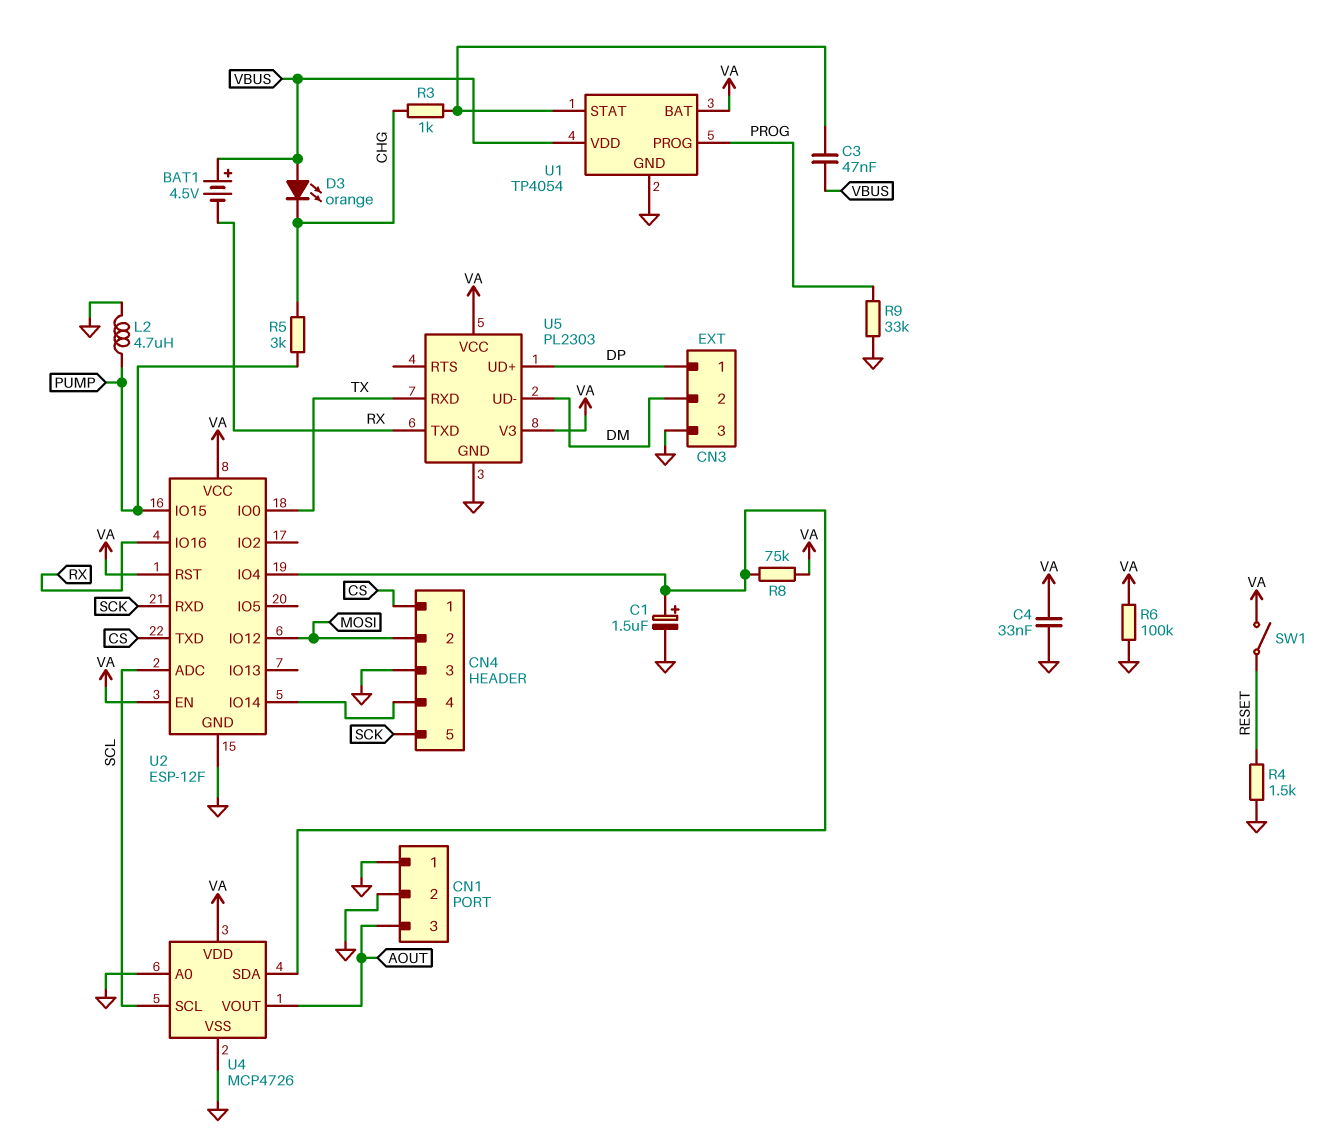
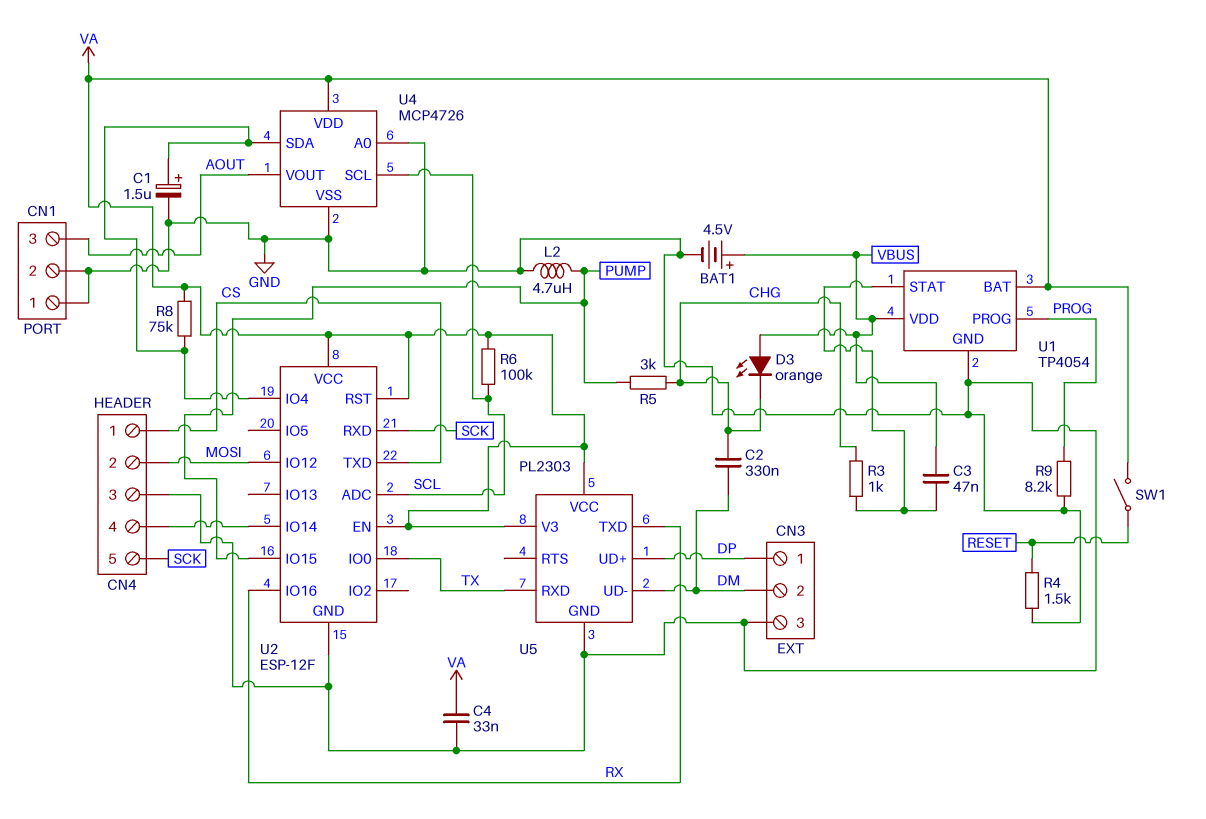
BAT1: 4.5V (plus VBUS, minus RX) -> 4.5V (plus VBUS, minus GND)
C2: none -> 330nF (CHG, DM)
R6: 100k (GND, VA) -> 100k (SCL, VA)
R9: 33k (GND, PROG) -> 8.2k (GND, PROG)

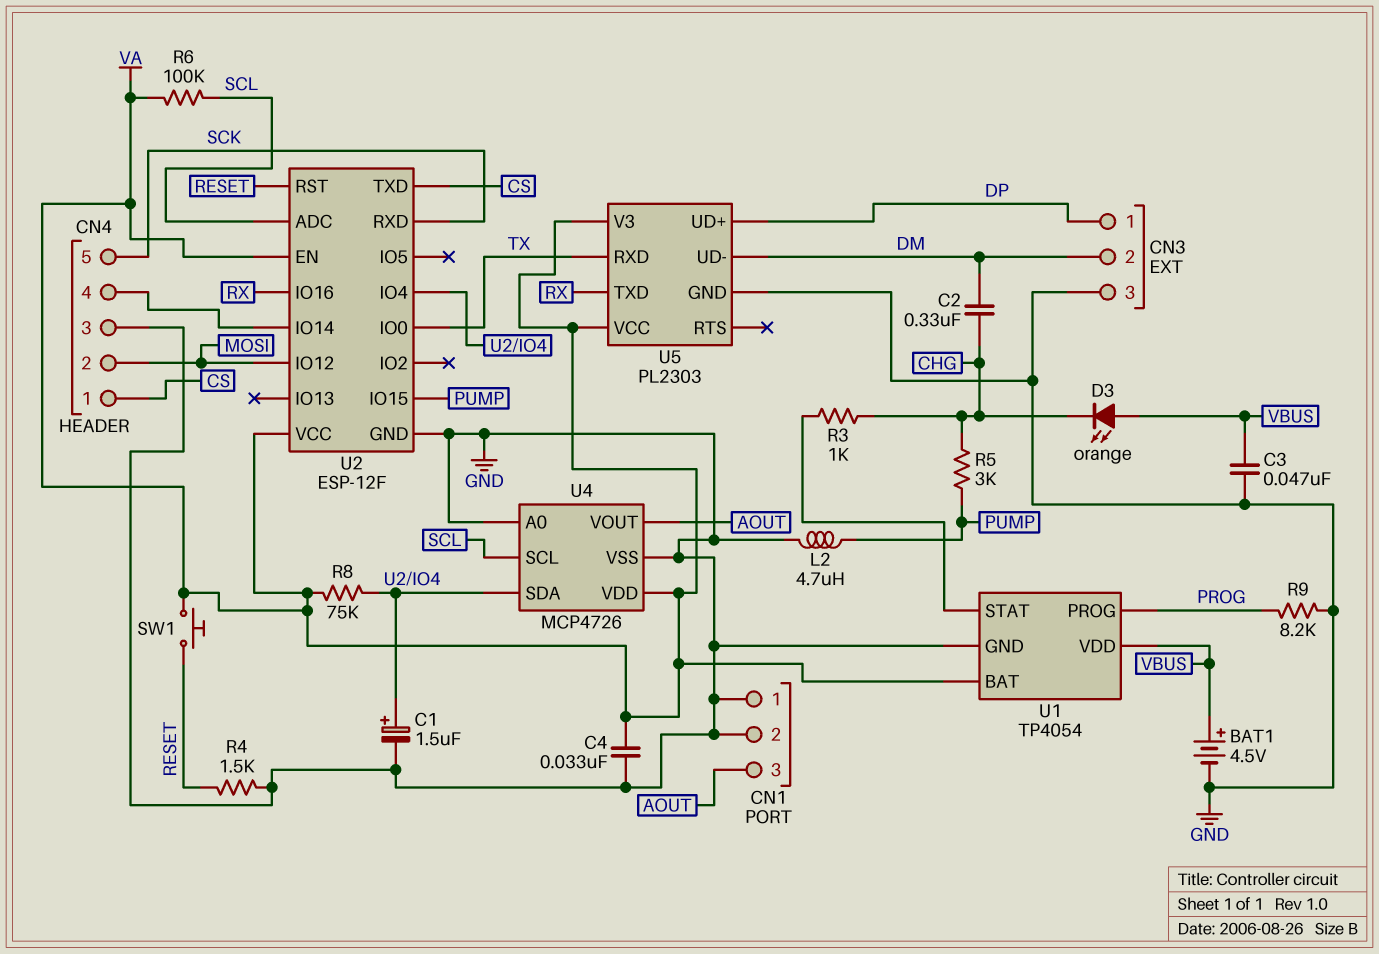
C3: 47nF (U1/STAT, VBUS) -> 47nF (GND, VBUS)
SW1: switch (RESET, VA) -> button (RESET, VA)
U2 pin RST: VA -> RESET

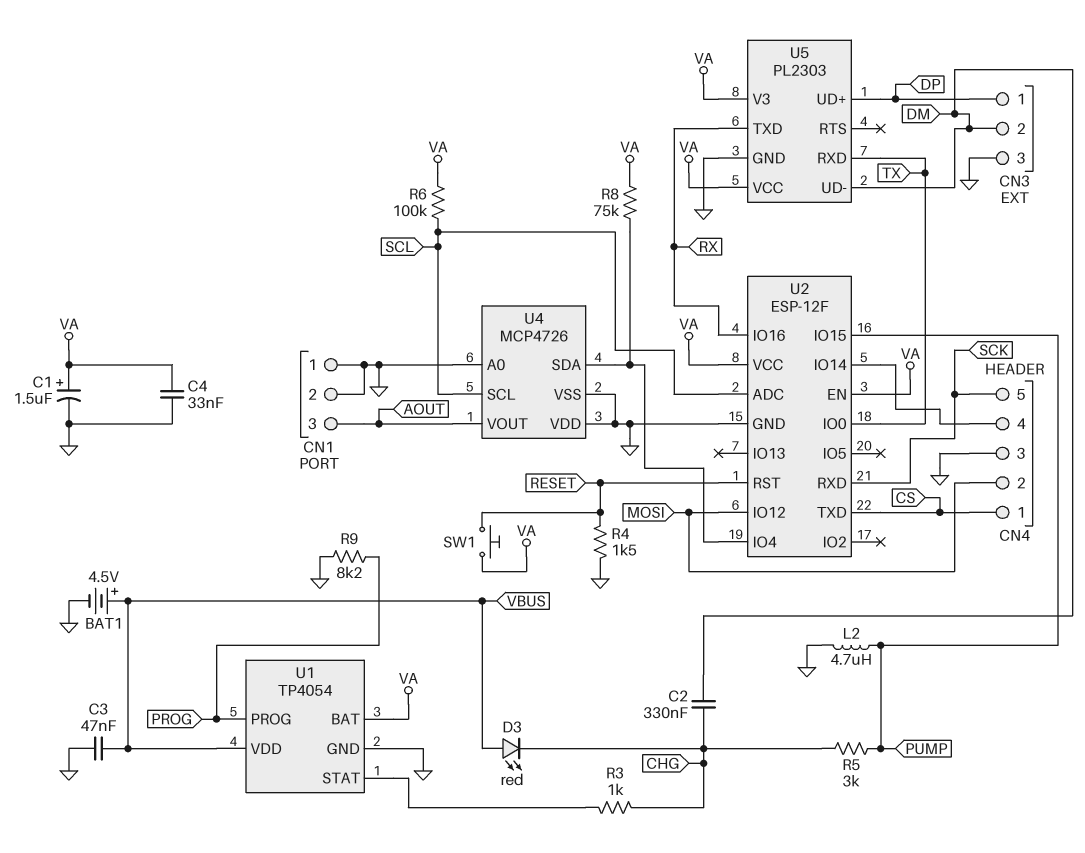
C1: 1.5uF (plus U2/IO4, minus GND) -> 1.5uF (plus VA, minus GND)
D3: LED orange (A VBUS, K CHG) -> LED red (A VBUS, K CHG)
U4 pin VDD: VA -> GND

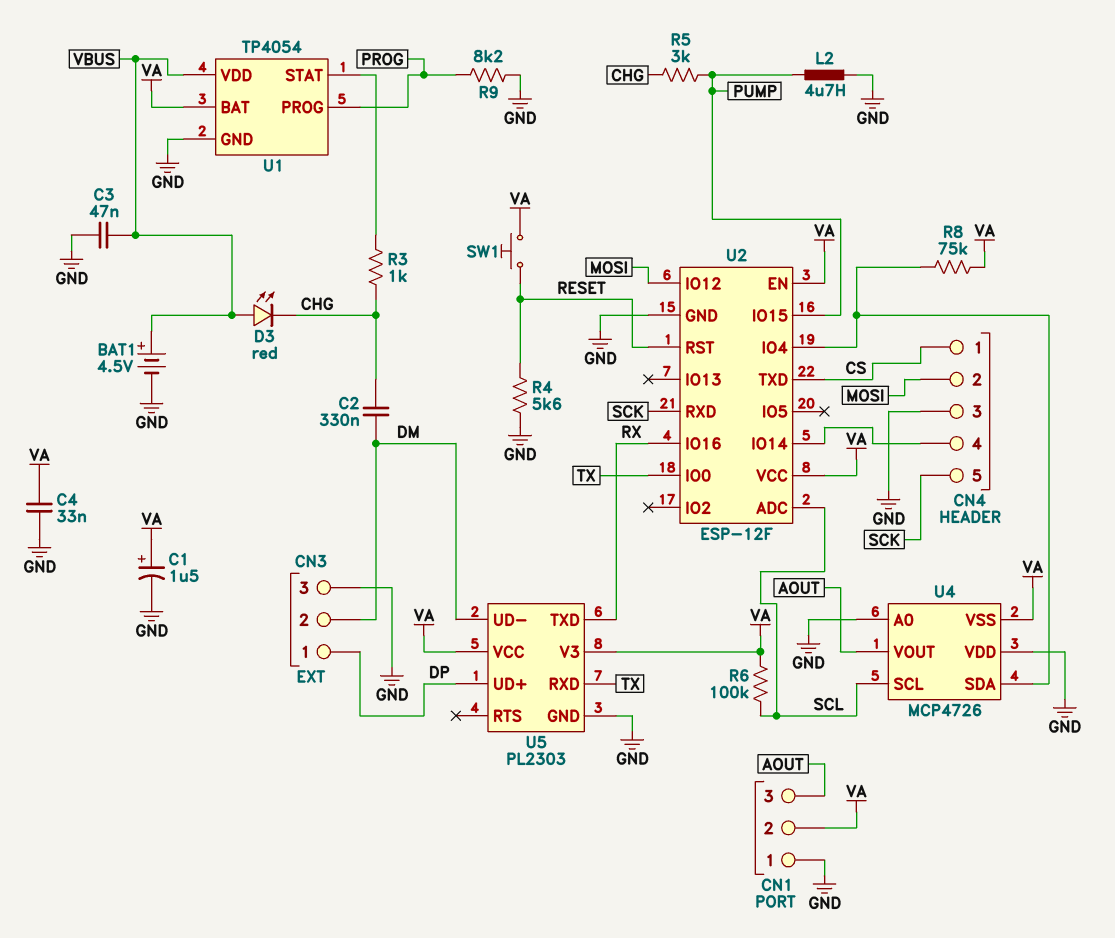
CN1 pin 2: GND -> VA
R4: 1.5k (GND, RESET) -> 5.6k (GND, RESET)
U4 pin VSS: GND -> VA

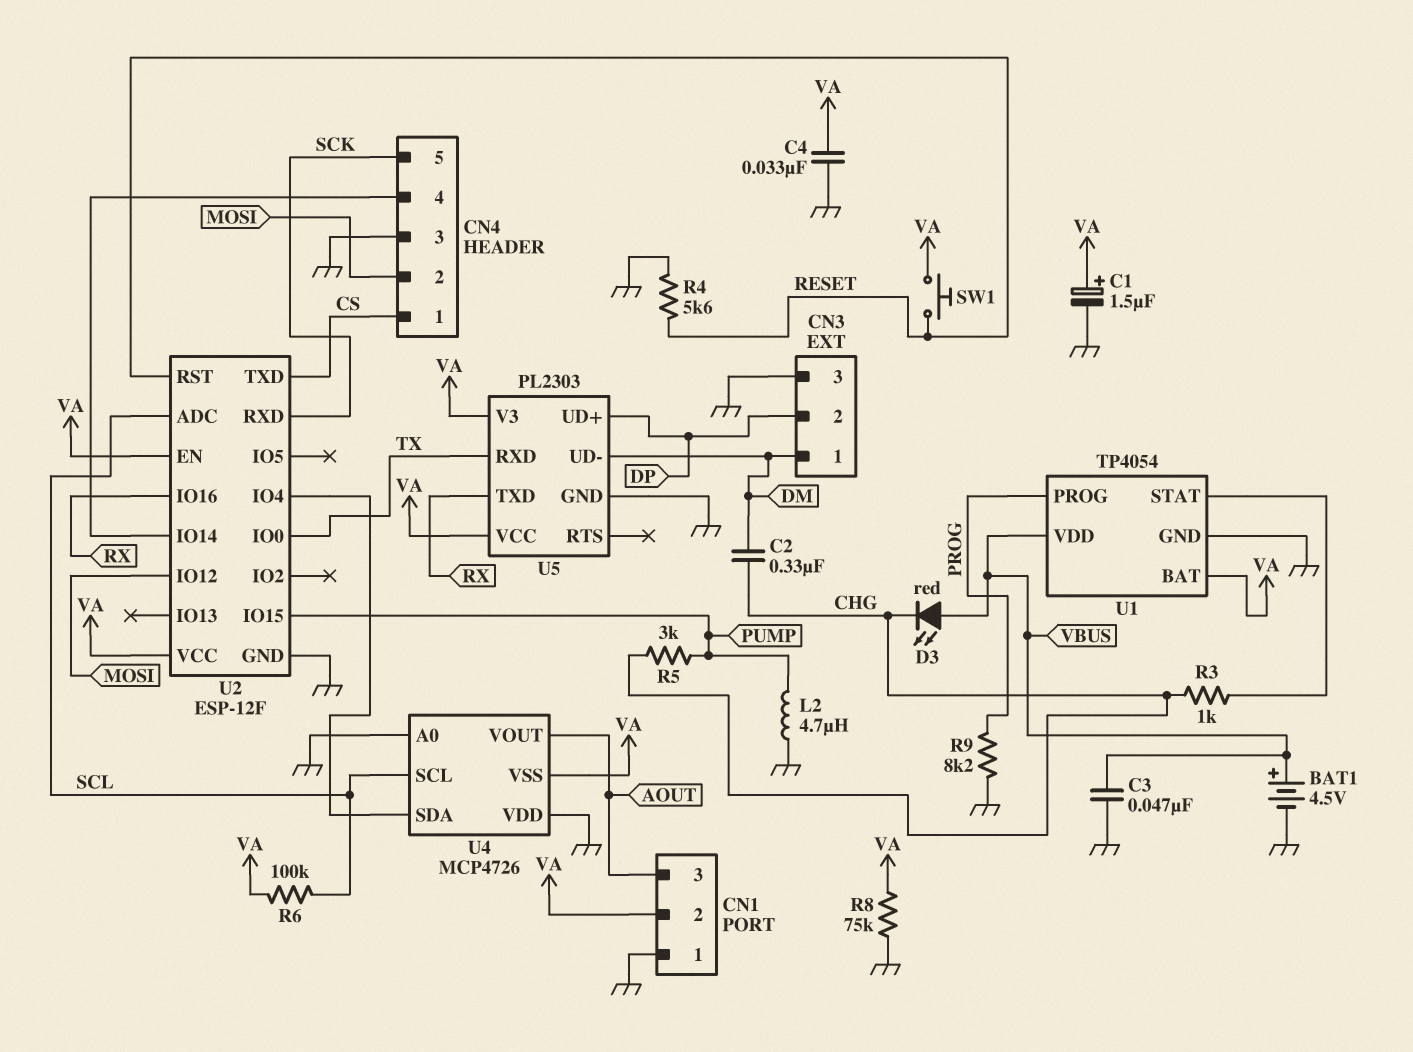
CN3 pin 1: DP -> DM
CN3 pin 2: DM -> DP
R8: 75k (U2/IO4, VA) -> 75k (GND, VA)

